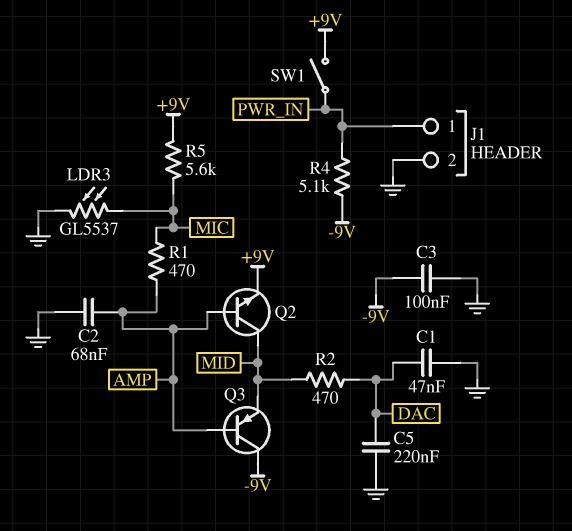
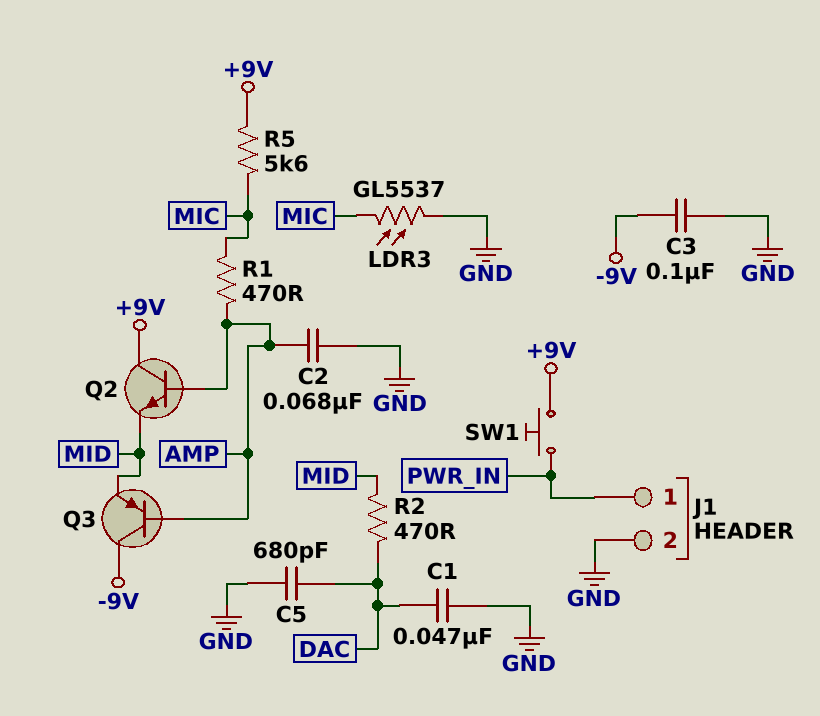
C5: 220nF (DAC, GND) -> 680pF (DAC, GND)
Q2: NPN (B AMP, C MID, E +9V) -> NPN (B AMP, C +9V, E MID)
R4: 5.1k (-9V, PWR_IN) -> none
SW1: switch (+9V, PWR_IN) -> button (+9V, PWR_IN)

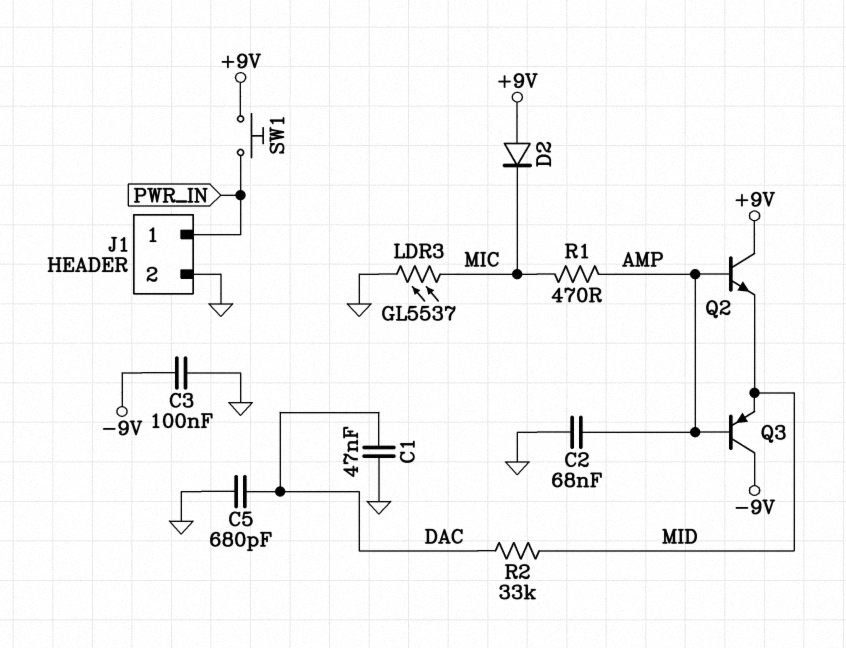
D2: none -> diode (A +9V, K MIC)
R2: 470 (DAC, MID) -> 33k (DAC, MID)
R5: 5.6k (+9V, MIC) -> none

